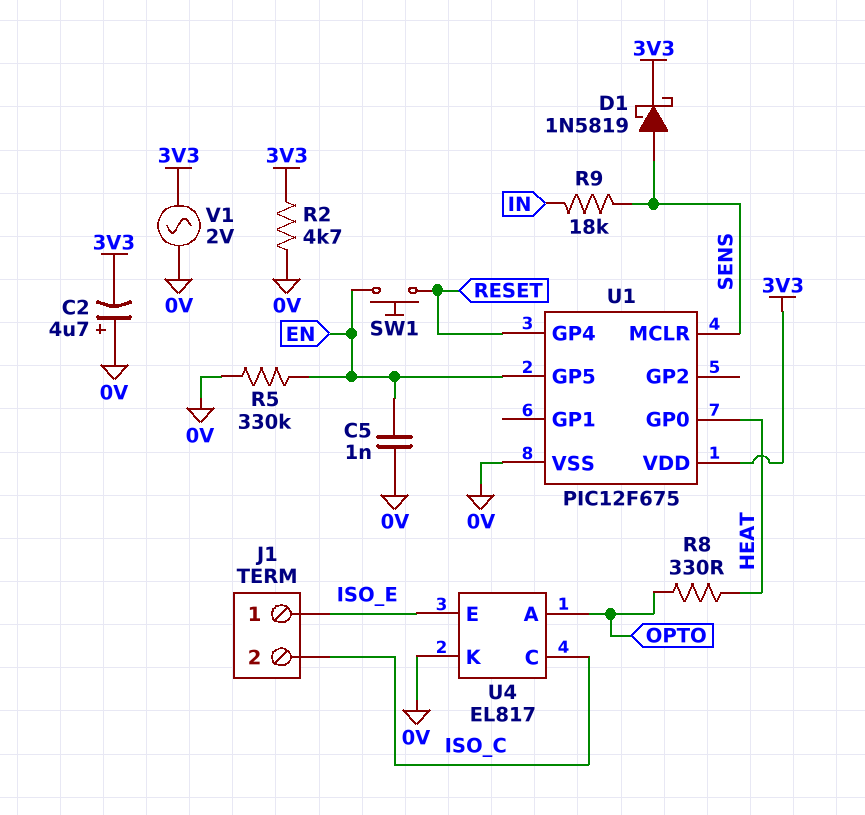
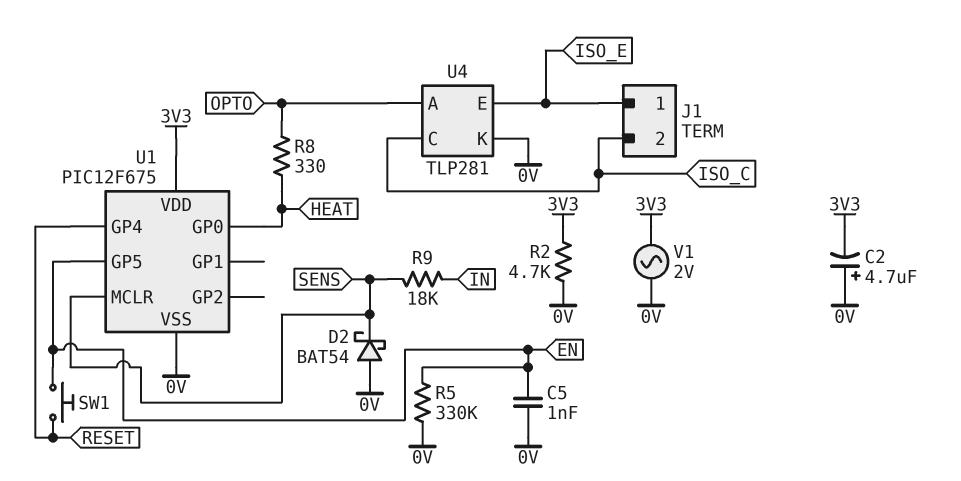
D1: schottky 1N5819 (A SENS, K 3V3) -> none
D2: none -> schottky BAT54 (A 0V, K SENS)
U4: EL817 -> TLP281

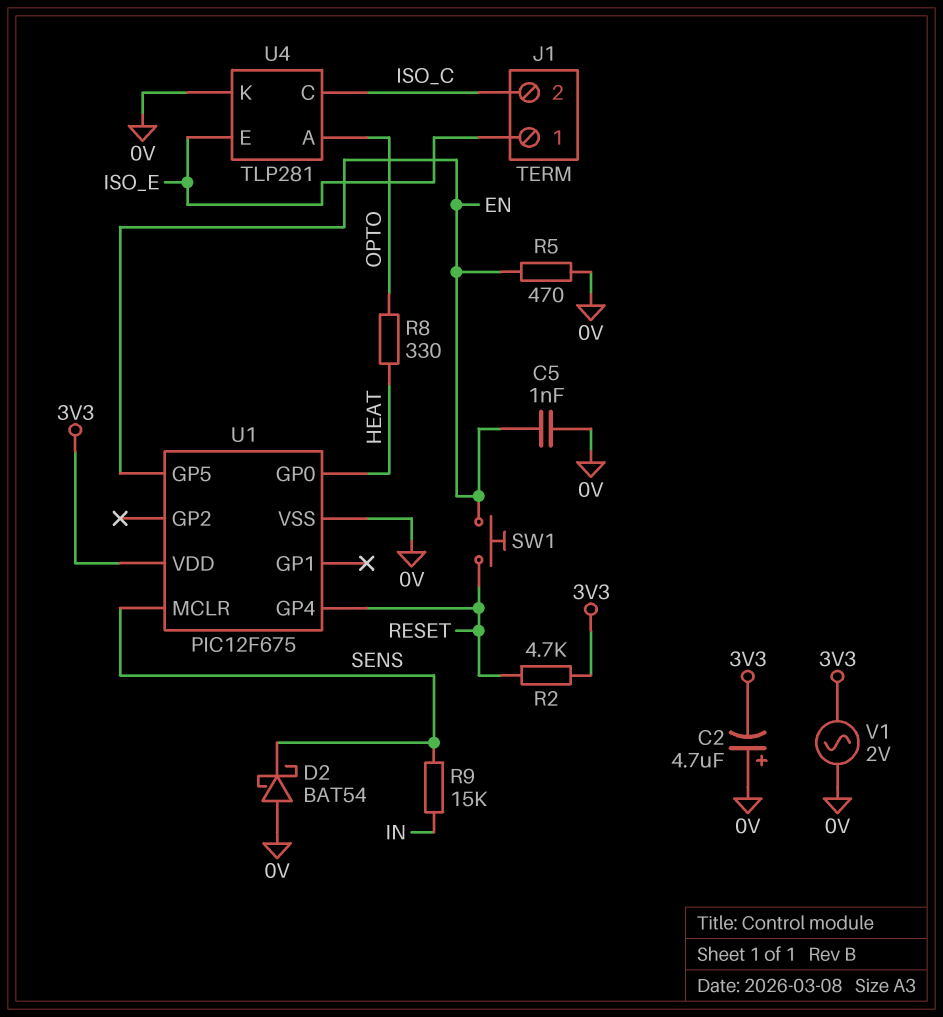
R2: 4.7k (0V, 3V3) -> 4.7k (3V3, RESET)
R5: 330k (0V, EN) -> 470 (0V, EN)
R9: 18k (IN, SENS) -> 15k (IN, SENS)

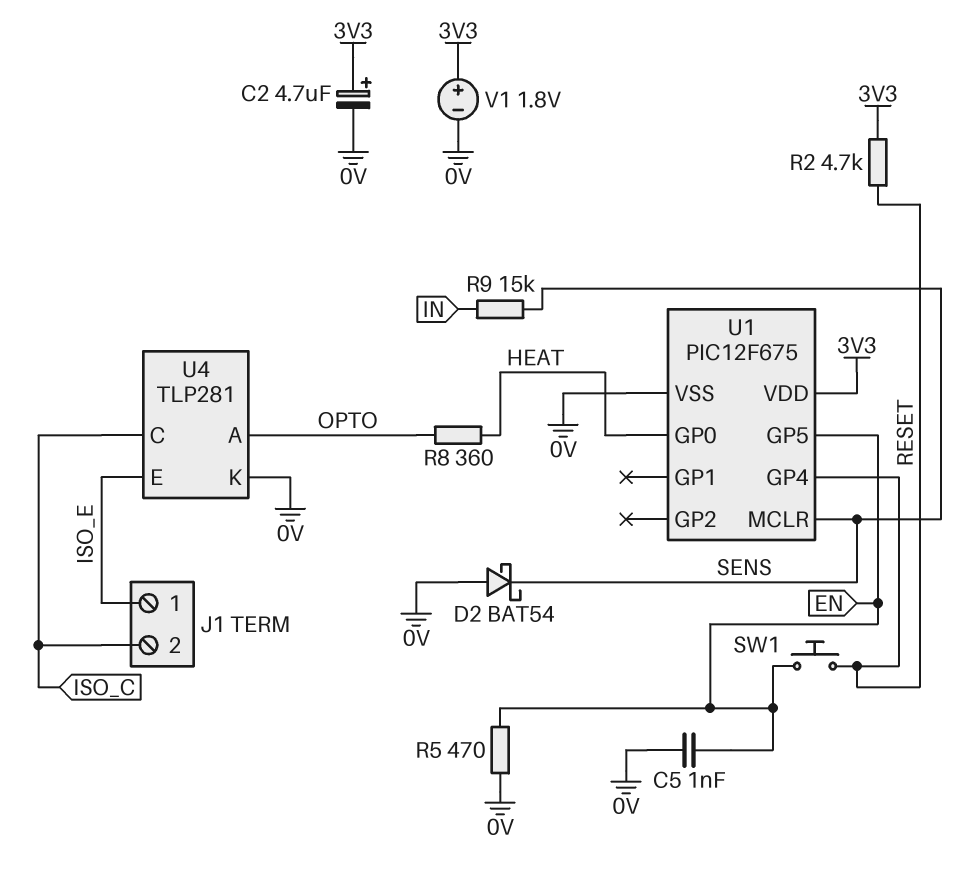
C2: 4.7uF (plus 0V, minus 3V3) -> 4.7uF (plus 3V3, minus 0V)
R8: 330 (HEAT, OPTO) -> 360 (HEAT, OPTO)
V1: AC 2V (0V, 3V3) -> 1.8V (plus 3V3, minus 0V)

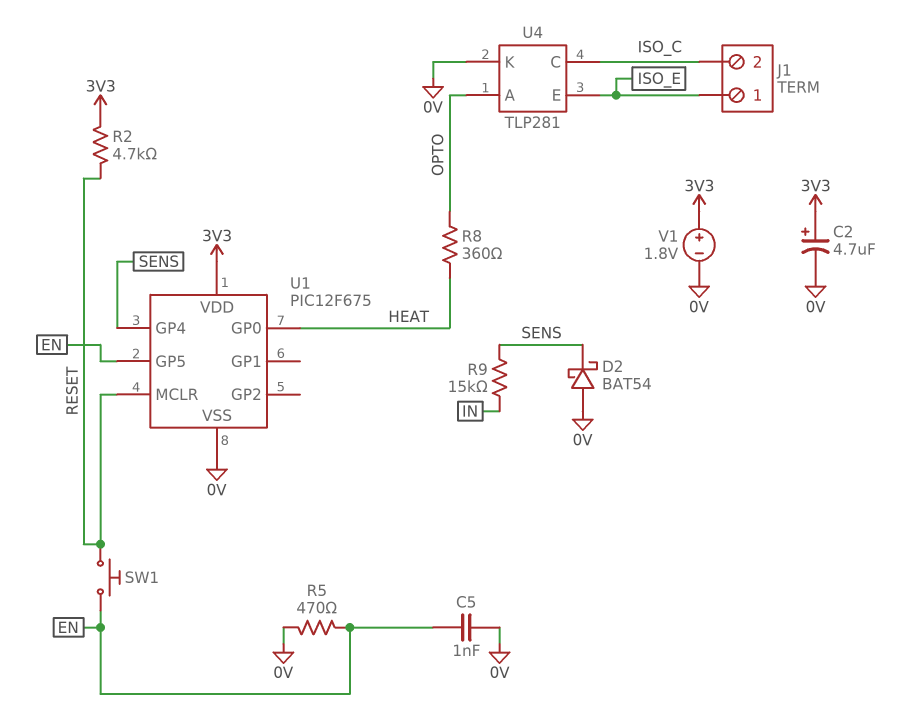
U1 pin GP4: RESET -> SENS
U1 pin MCLR: SENS -> RESET

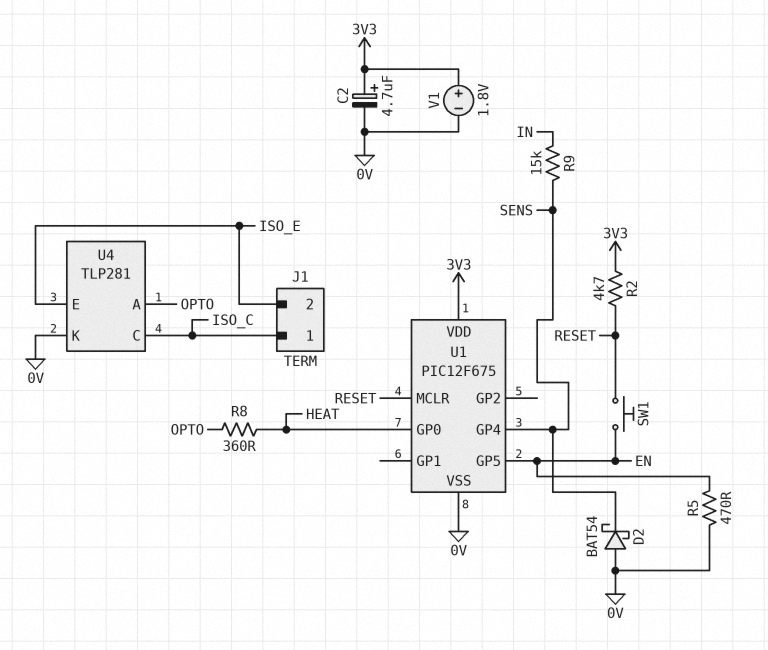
C5: 1nF (0V, EN) -> none
J1 pin 1: ISO_E -> ISO_C
J1 pin 2: ISO_C -> ISO_E

